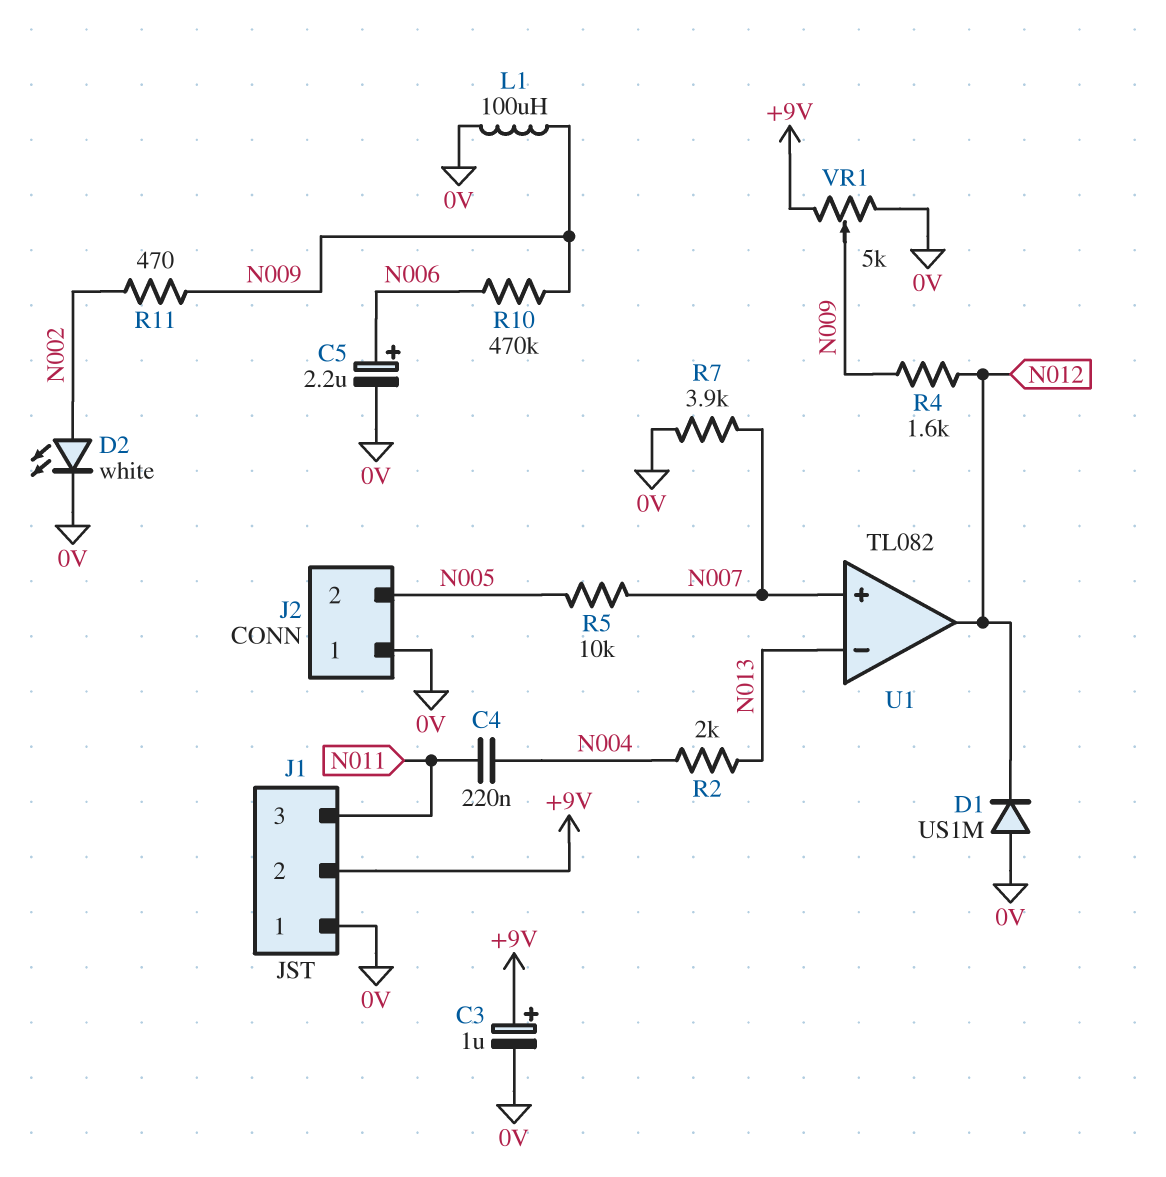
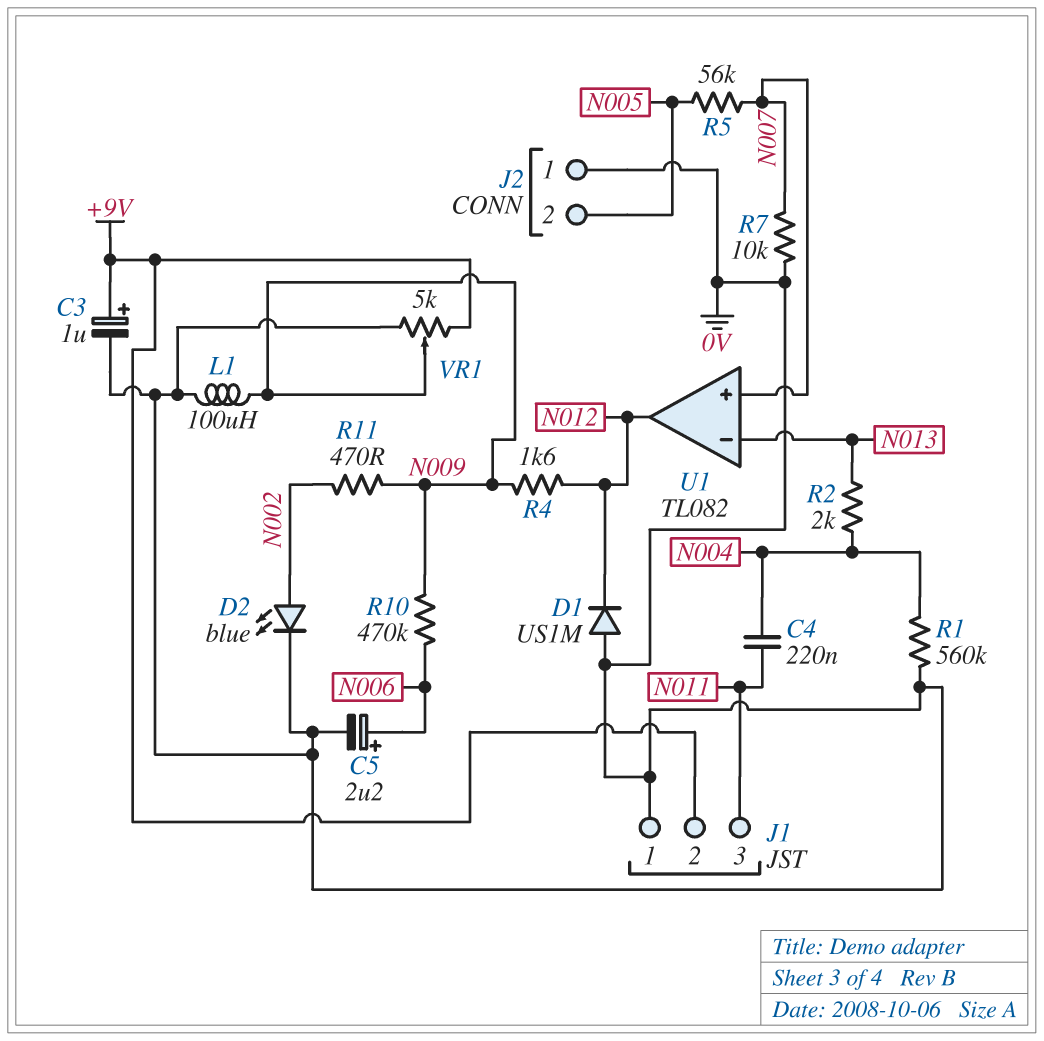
D2: LED white (A N002, K 0V) -> LED blue (A N002, K 0V)
R1: none -> 560k (0V, N004)
R5: 10k (N005, N007) -> 56k (N005, N007)
R7: 3.9k (0V, N007) -> 10k (0V, N007)

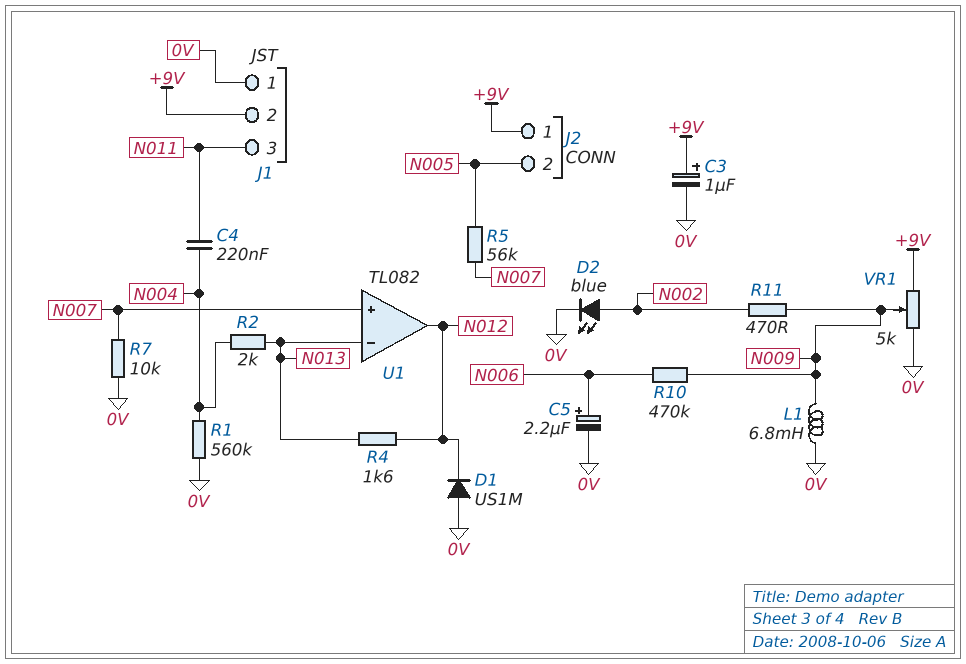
J2 pin 1: 0V -> +9V
L1: 100uH (0V, N009) -> 6.8mH (0V, N009)
R4: 1.6k (N009, N012) -> 1.6k (N012, N013)

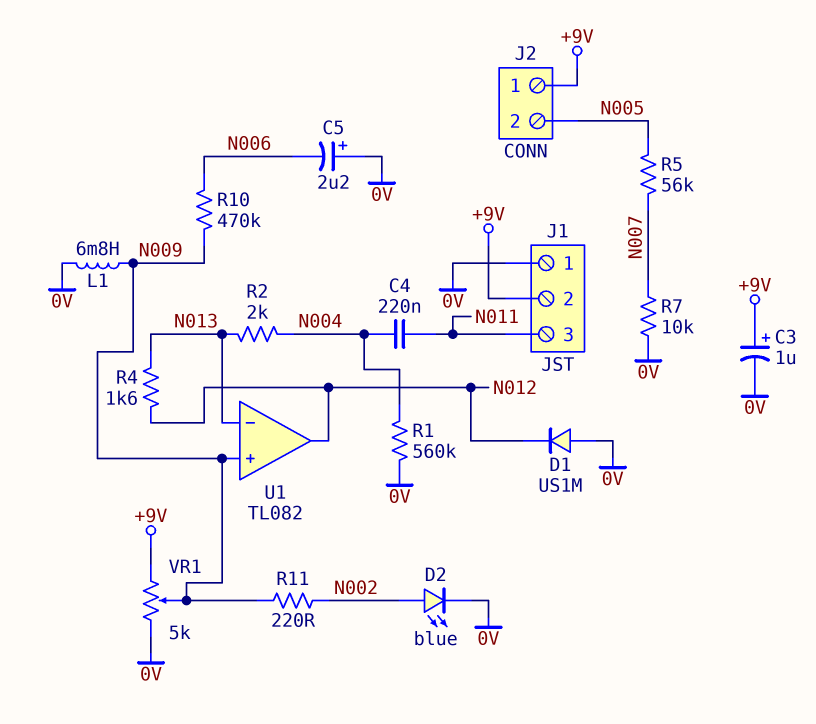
C5: 2.2uF (plus N006, minus 0V) -> 2.2uF (plus 0V, minus N006)
R11: 470 (N002, N009) -> 220 (N002, N009)
U1 pin in+: N007 -> N009

